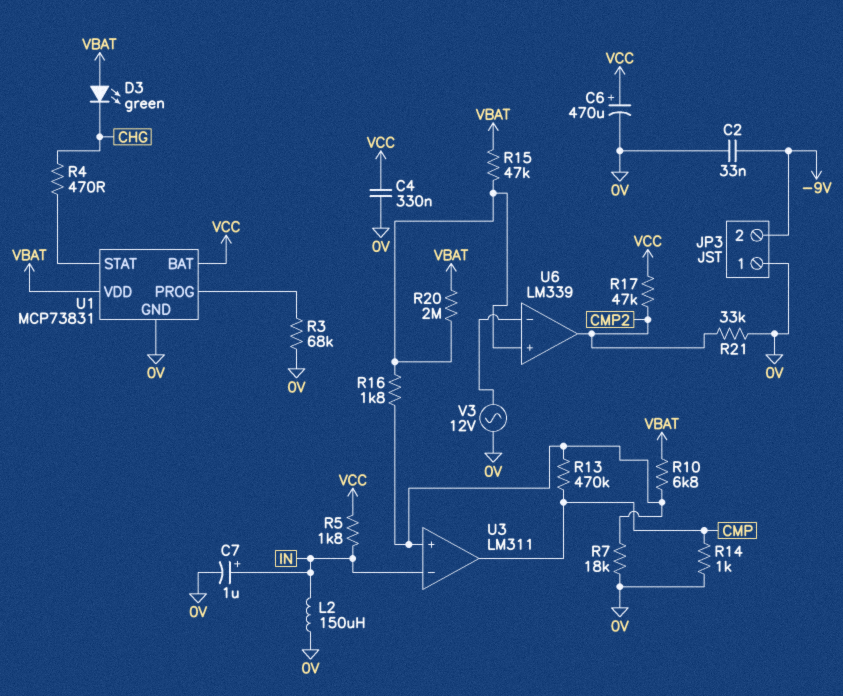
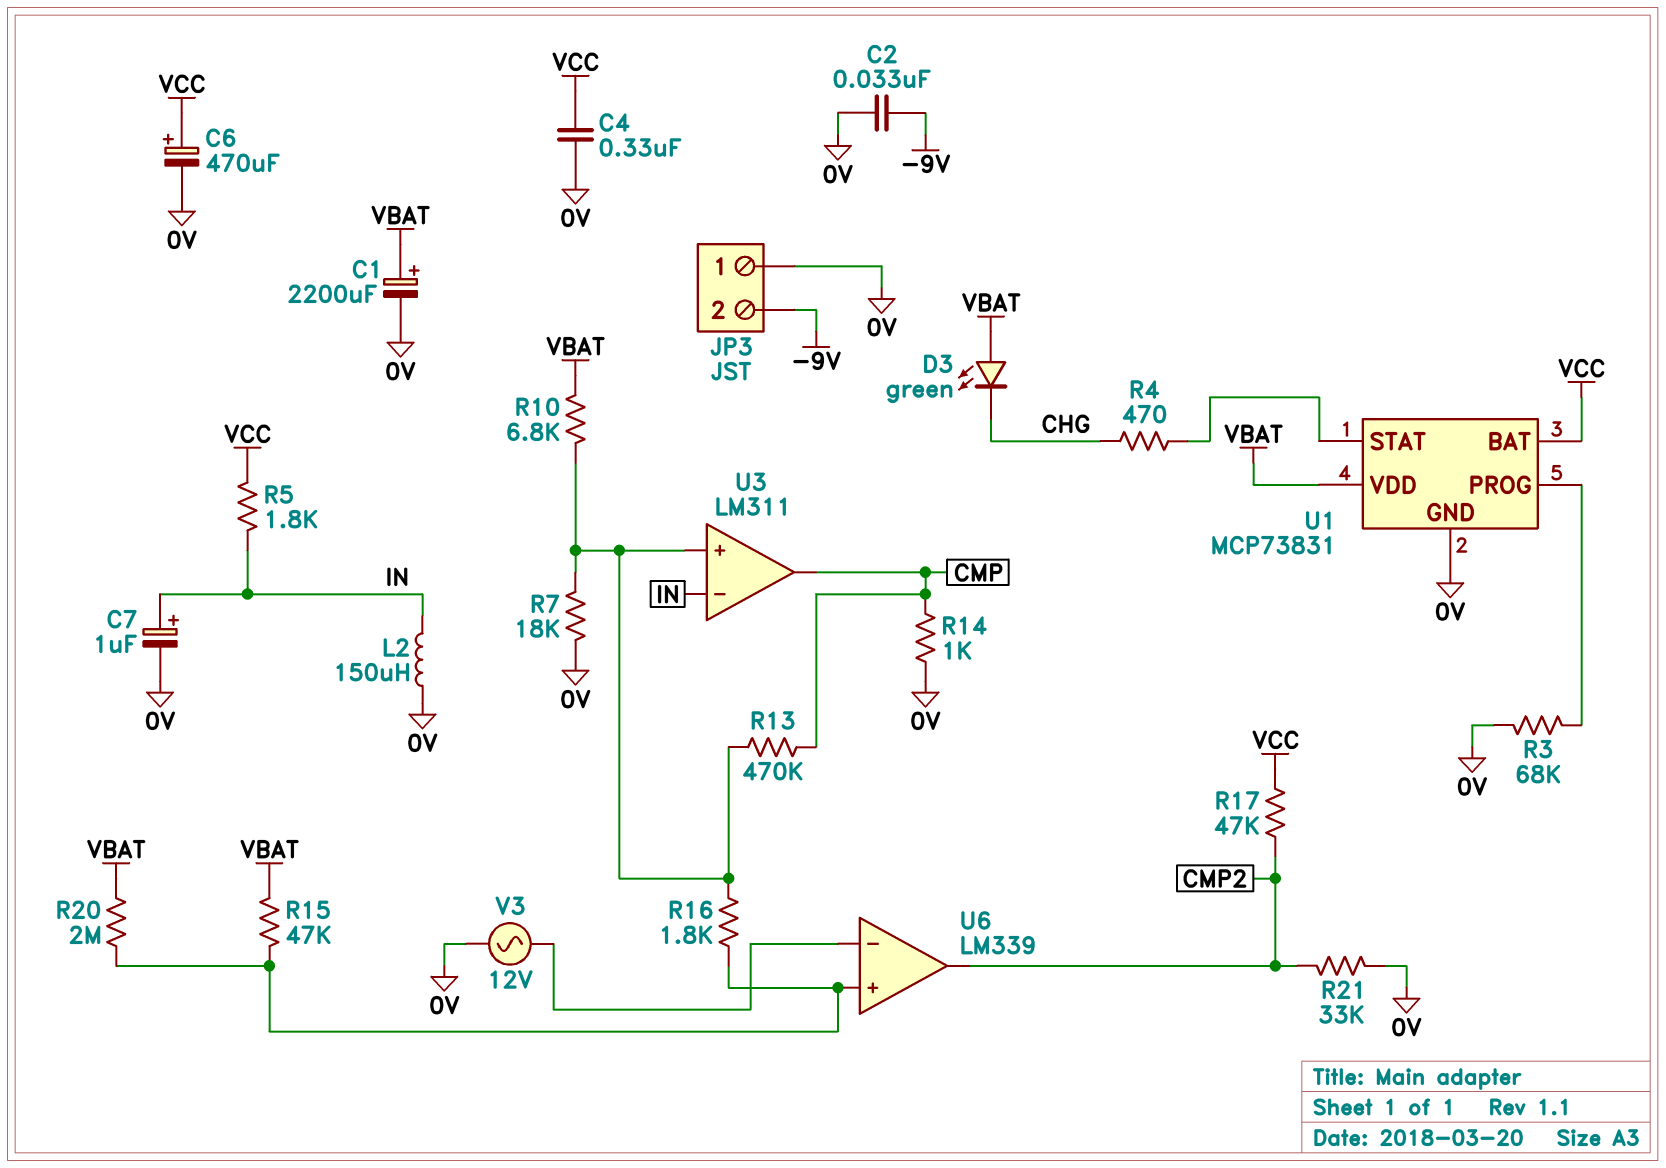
C1: none -> 2200uF (plus VBAT, minus 0V)

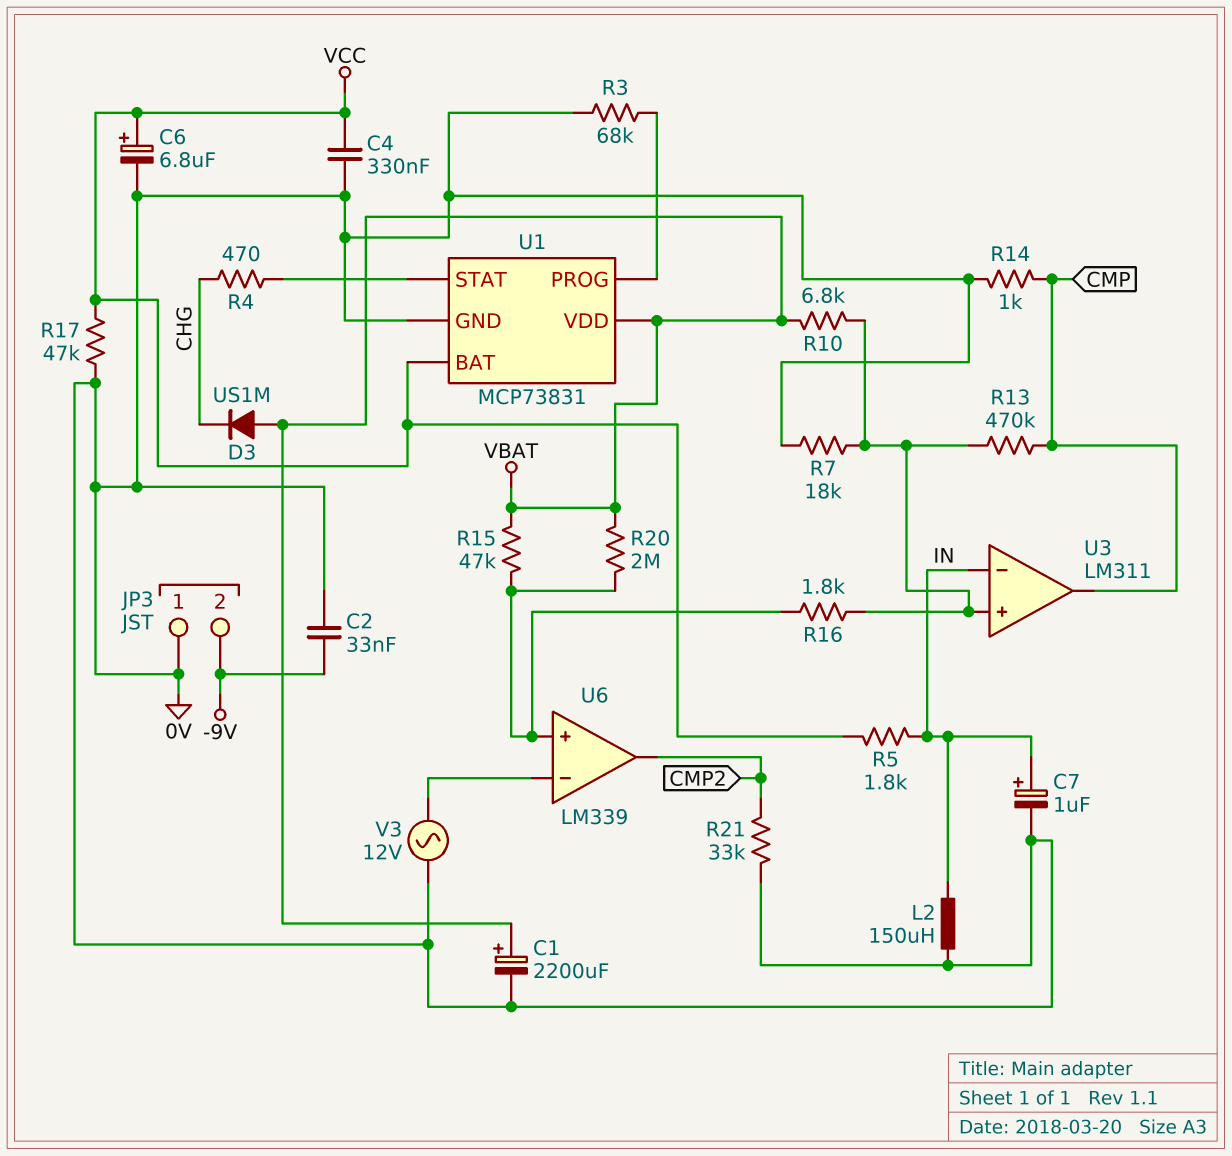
C6: 470uF (plus VCC, minus 0V) -> 6.8uF (plus VCC, minus 0V)
D3: LED green (A VBAT, K CHG) -> diode US1M (A VBAT, K CHG)
R17: 47k (CMP2, VCC) -> 47k (0V, VCC)

